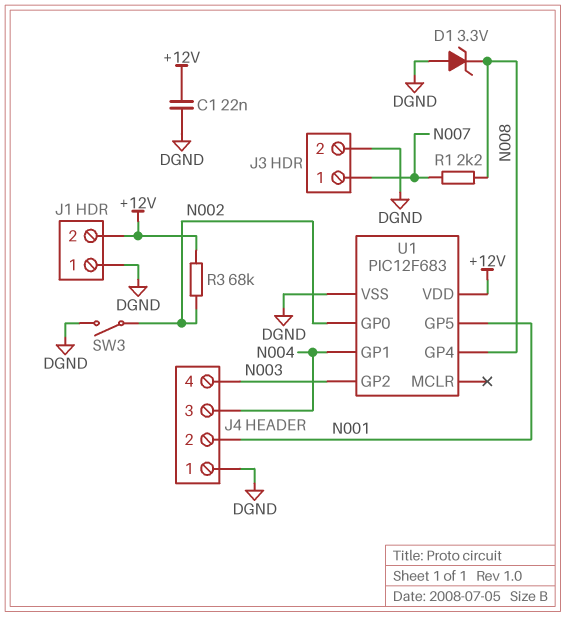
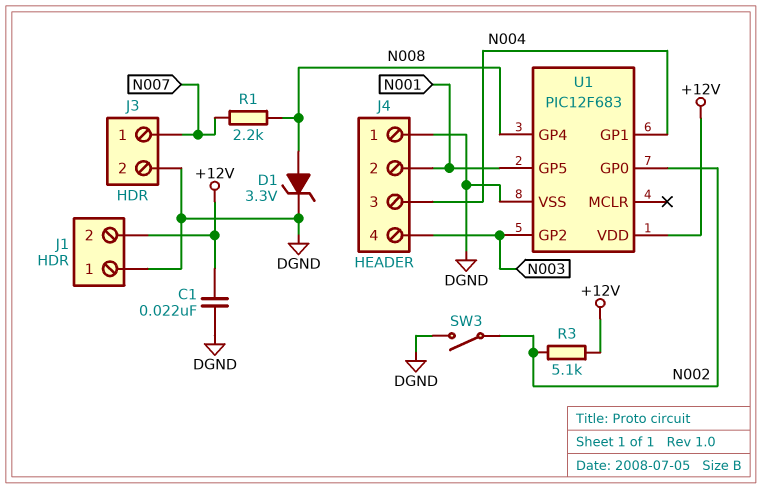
D1: zener 3.3V (A DGND, K N008) -> zener 3.3V (A N008, K DGND)
R3: 68k (+12V, N002) -> 5.1k (+12V, N002)

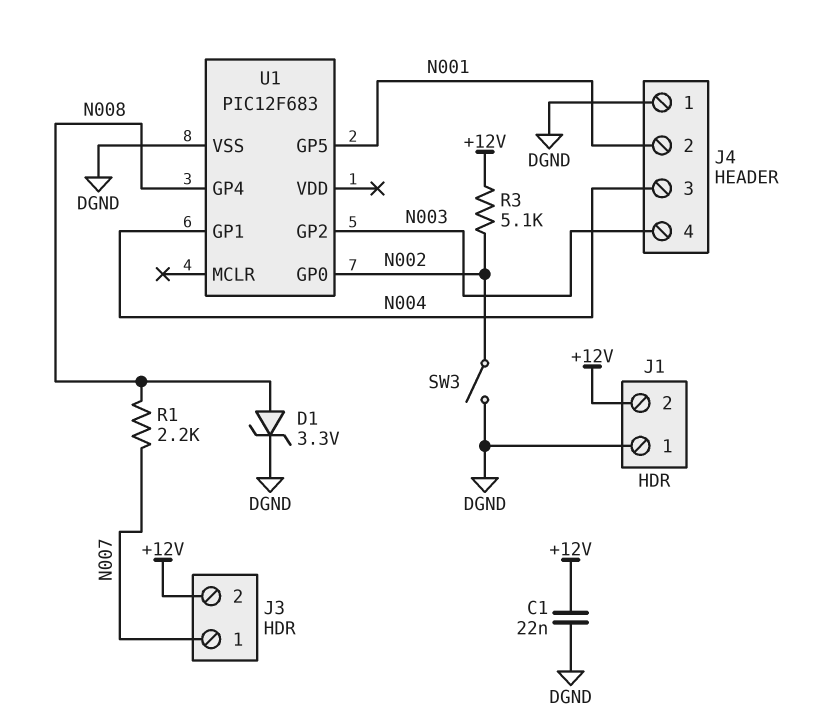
J3 pin 2: DGND -> +12V
U1 pin VDD: +12V -> none

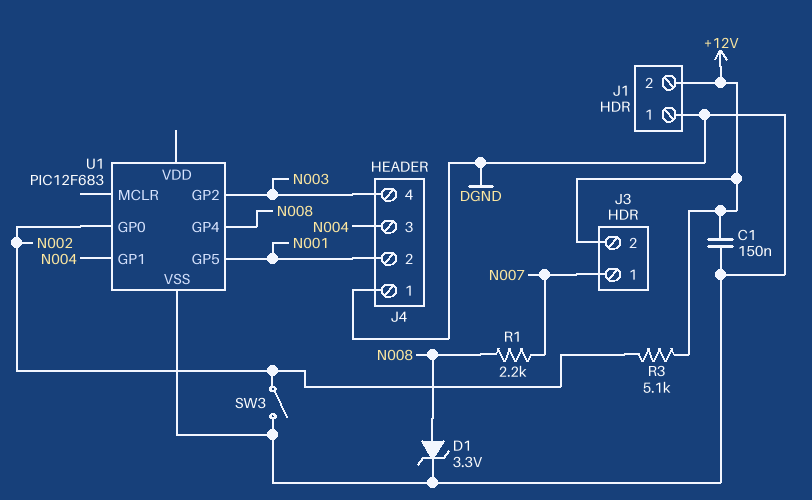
C1: 22nF (+12V, DGND) -> 150nF (+12V, DGND)

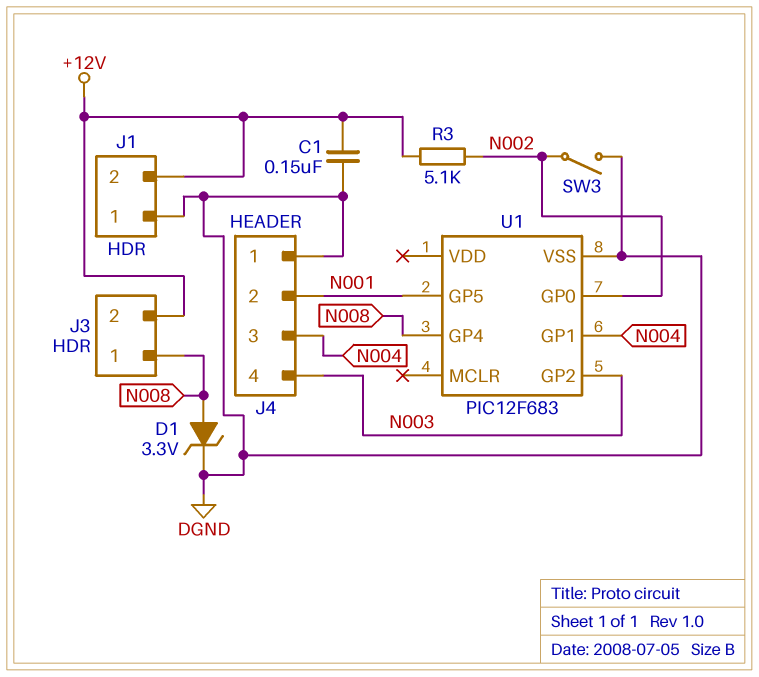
J3 pin 1: N007 -> N008
R1: 2.2k (N007, N008) -> none

